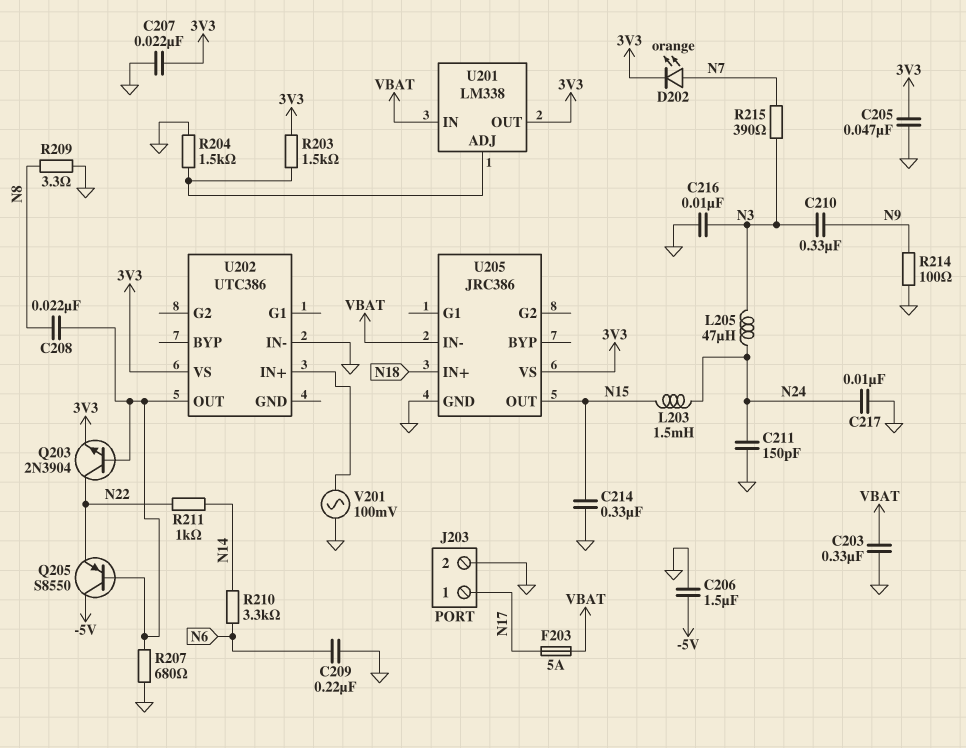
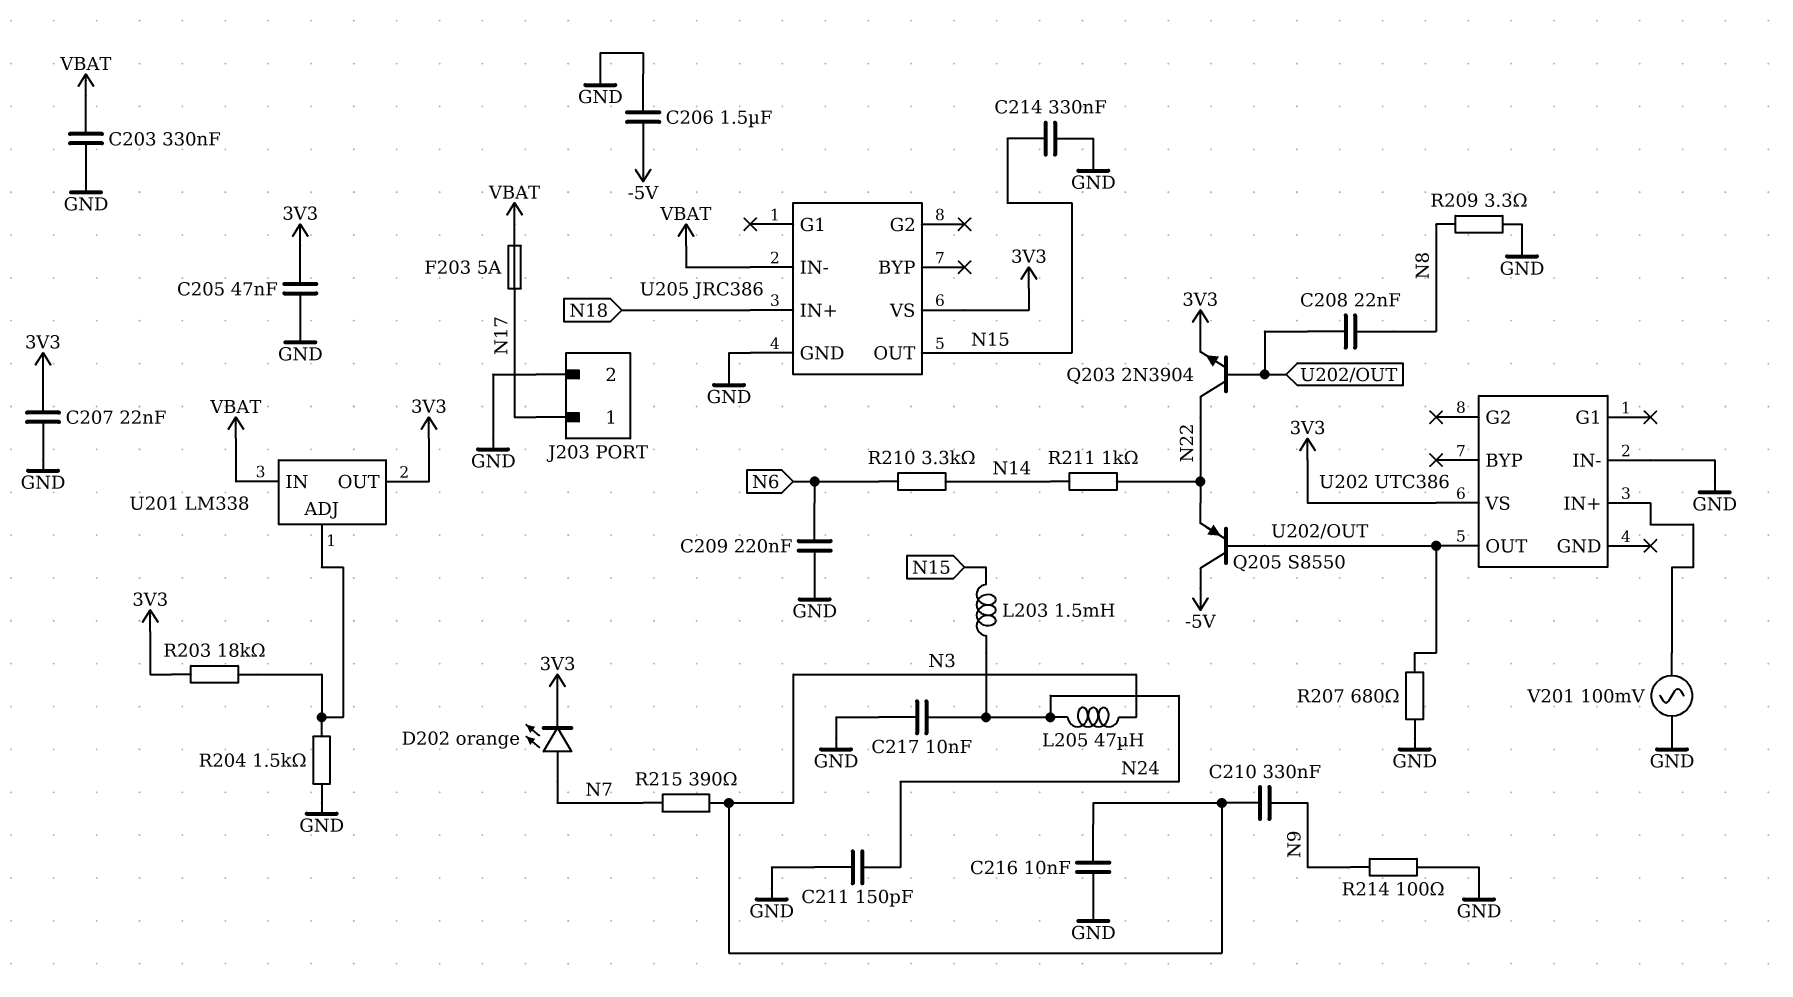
R203: 1.5k (3V3, U201/ADJ) -> 18k (3V3, U201/ADJ)

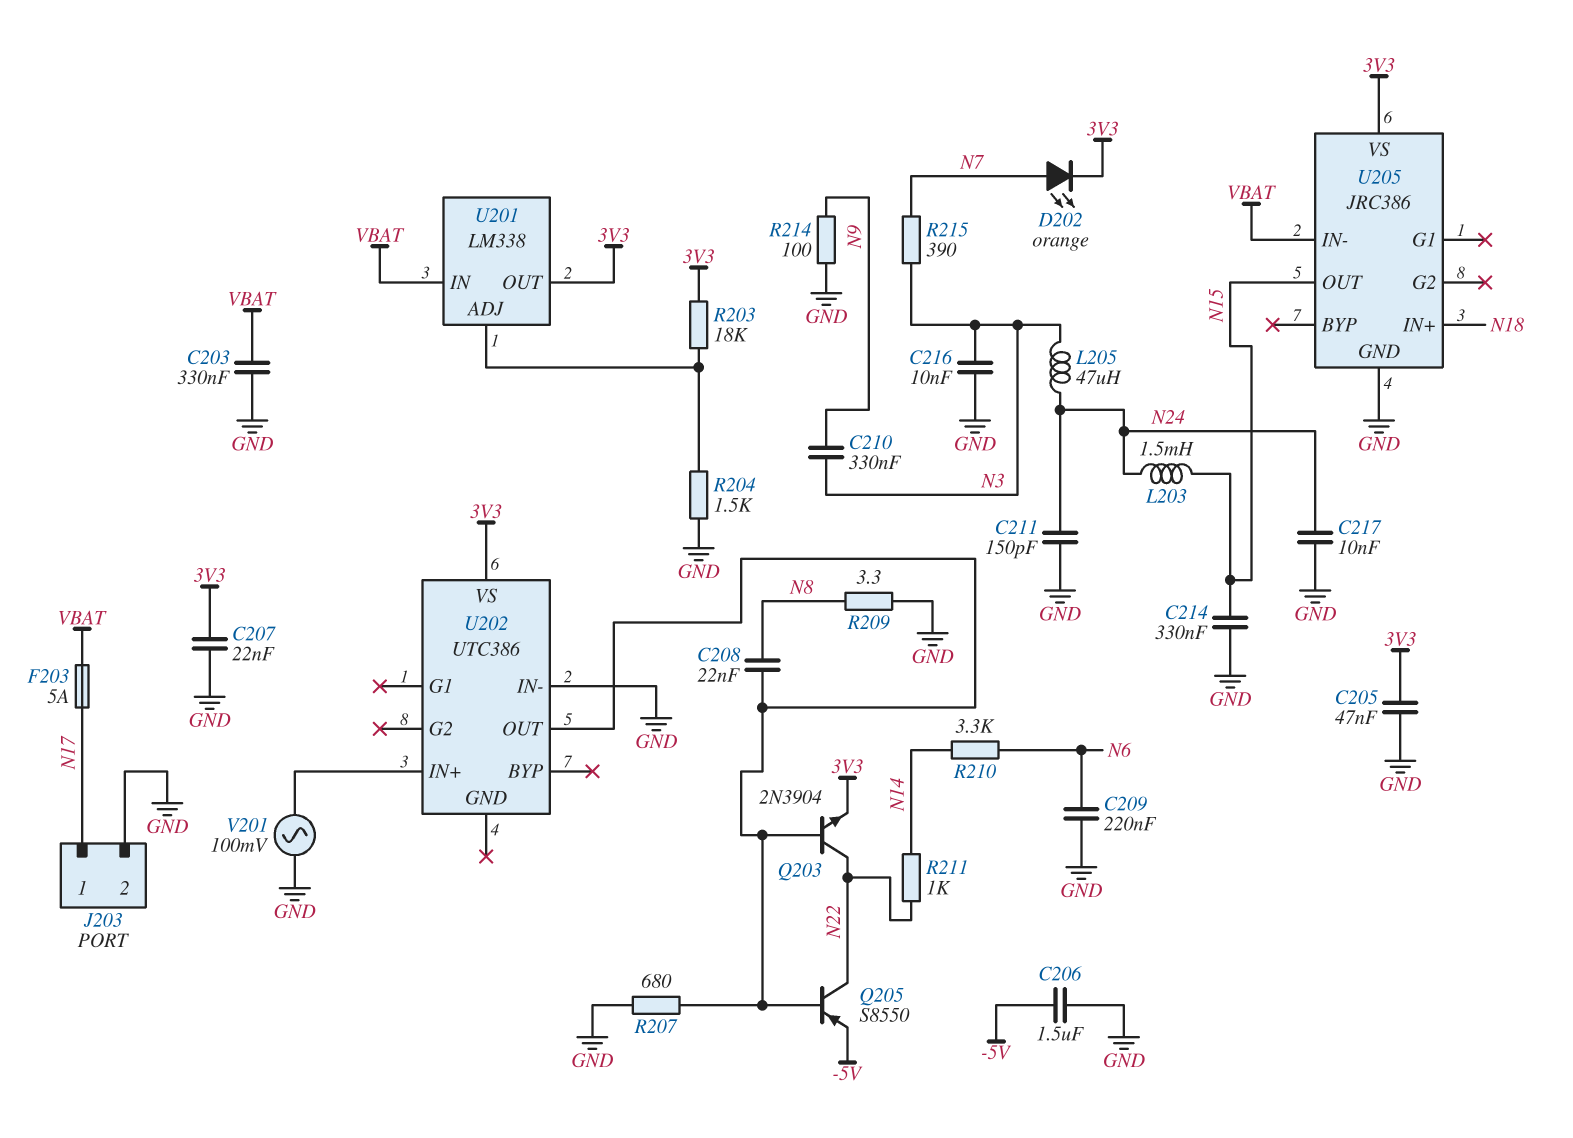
Q205: PNP S8550 (B U202/OUT, C -5V, E N22) -> PNP S8550 (B U202/OUT, C N22, E -5V)

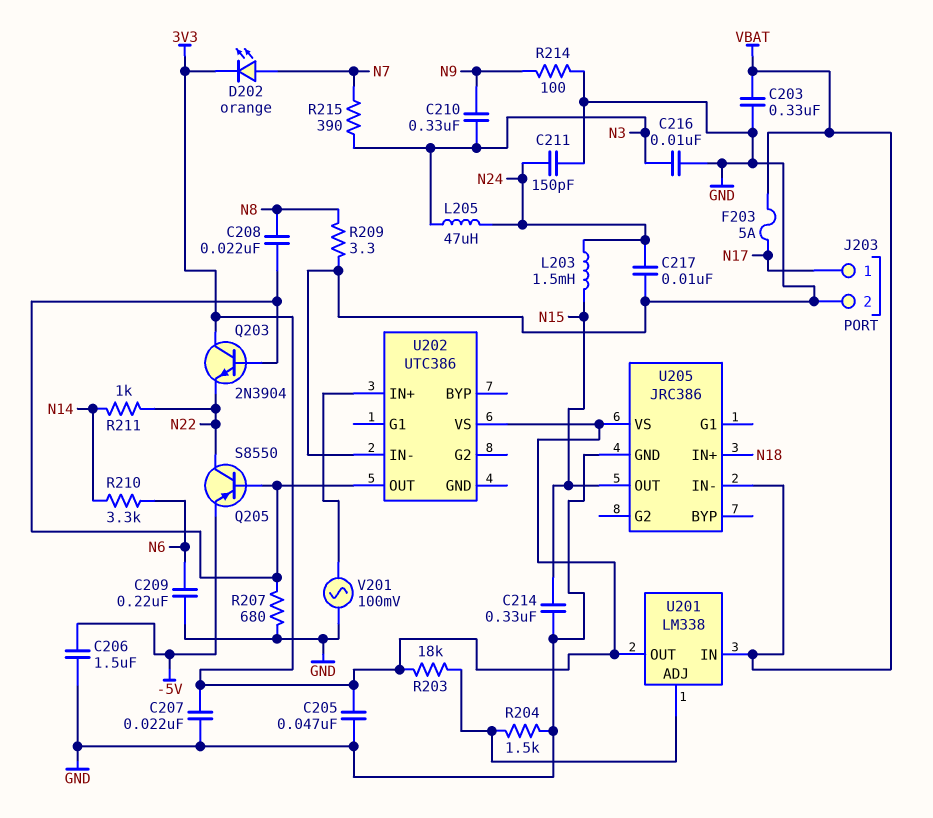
Q203: NPN 2N3904 (B U202/OUT, C N22, E 3V3) -> NPN 2N3904 (B U202/OUT, C 3V3, E N22)

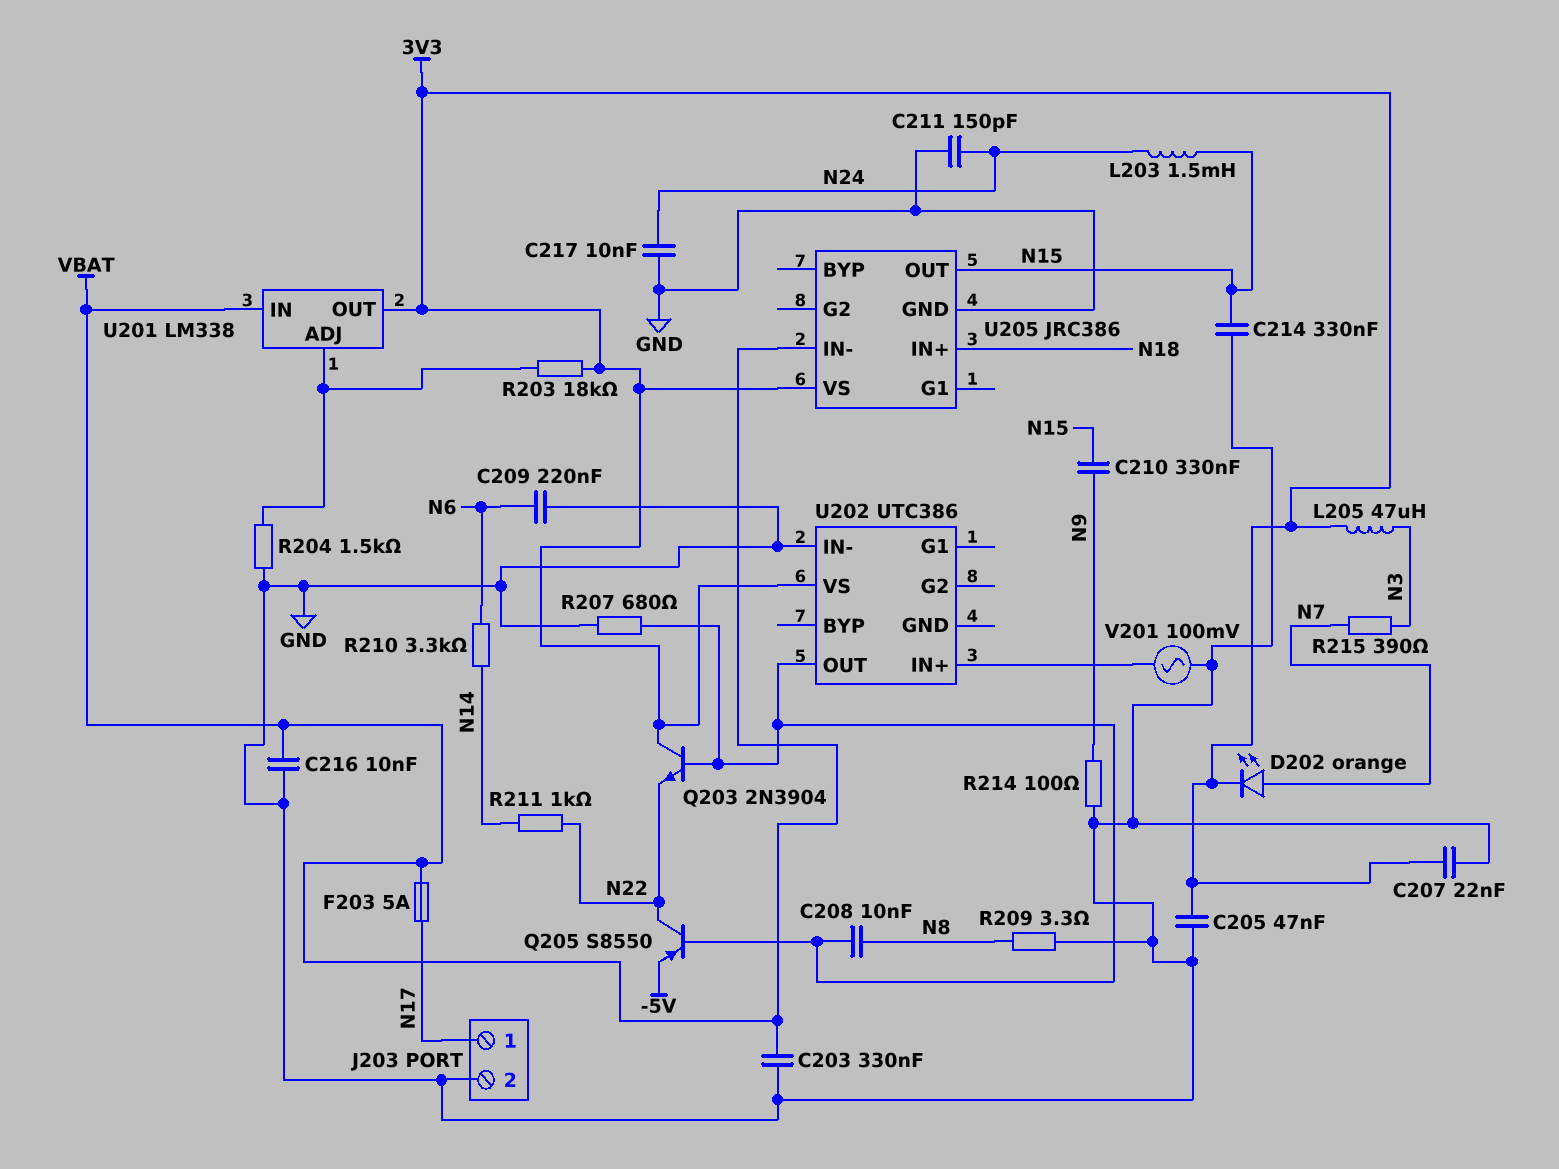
C206: 1.5uF (-5V, GND) -> none
C208: 22nF (N8, U202/OUT) -> 10nF (N8, U202/OUT)
C210: 330nF (N3, N9) -> 330nF (N9, N15)
C216: 10nF (GND, N3) -> 10nF (GND, VBAT)
L205: 47uH (N3, N24) -> 47uH (3V3, N3)

